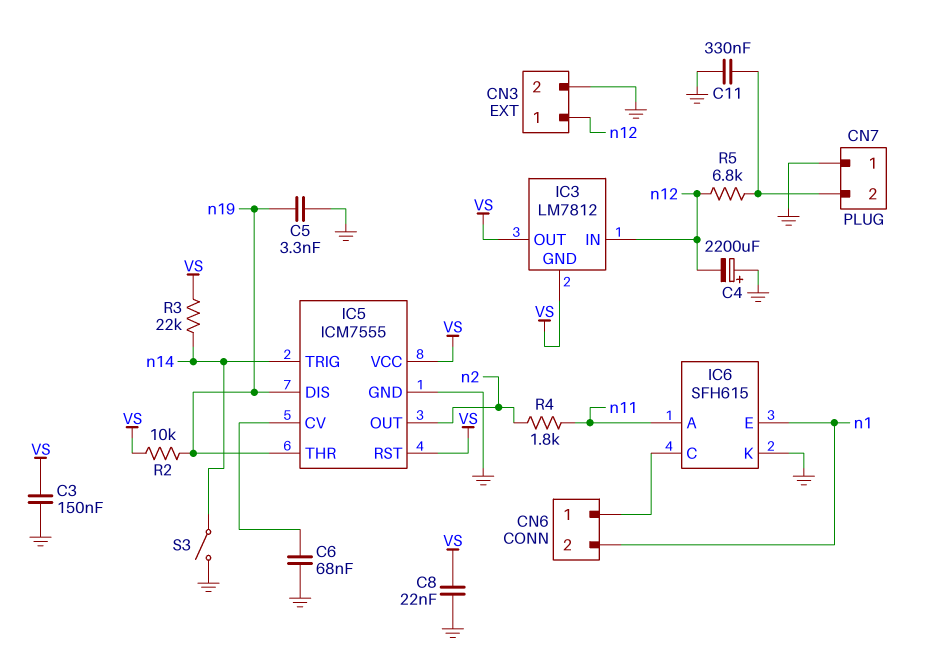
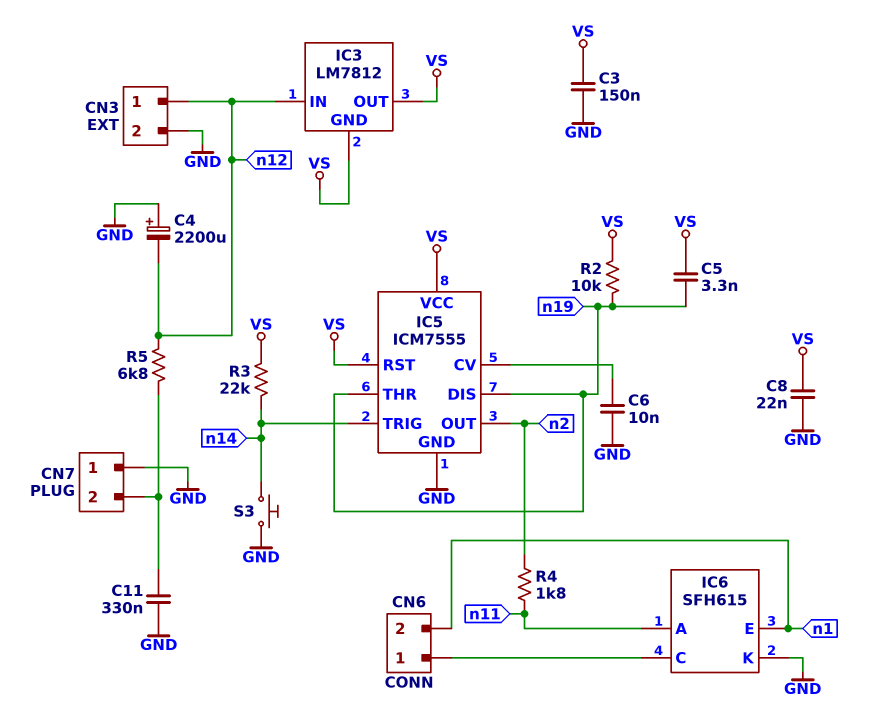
C5: 3.3nF (GND, n19) -> 3.3nF (VS, n19)
C6: 68nF (GND, IC5/CV) -> 10nF (GND, IC5/CV)
S3: switch (GND, n14) -> button (GND, n14)

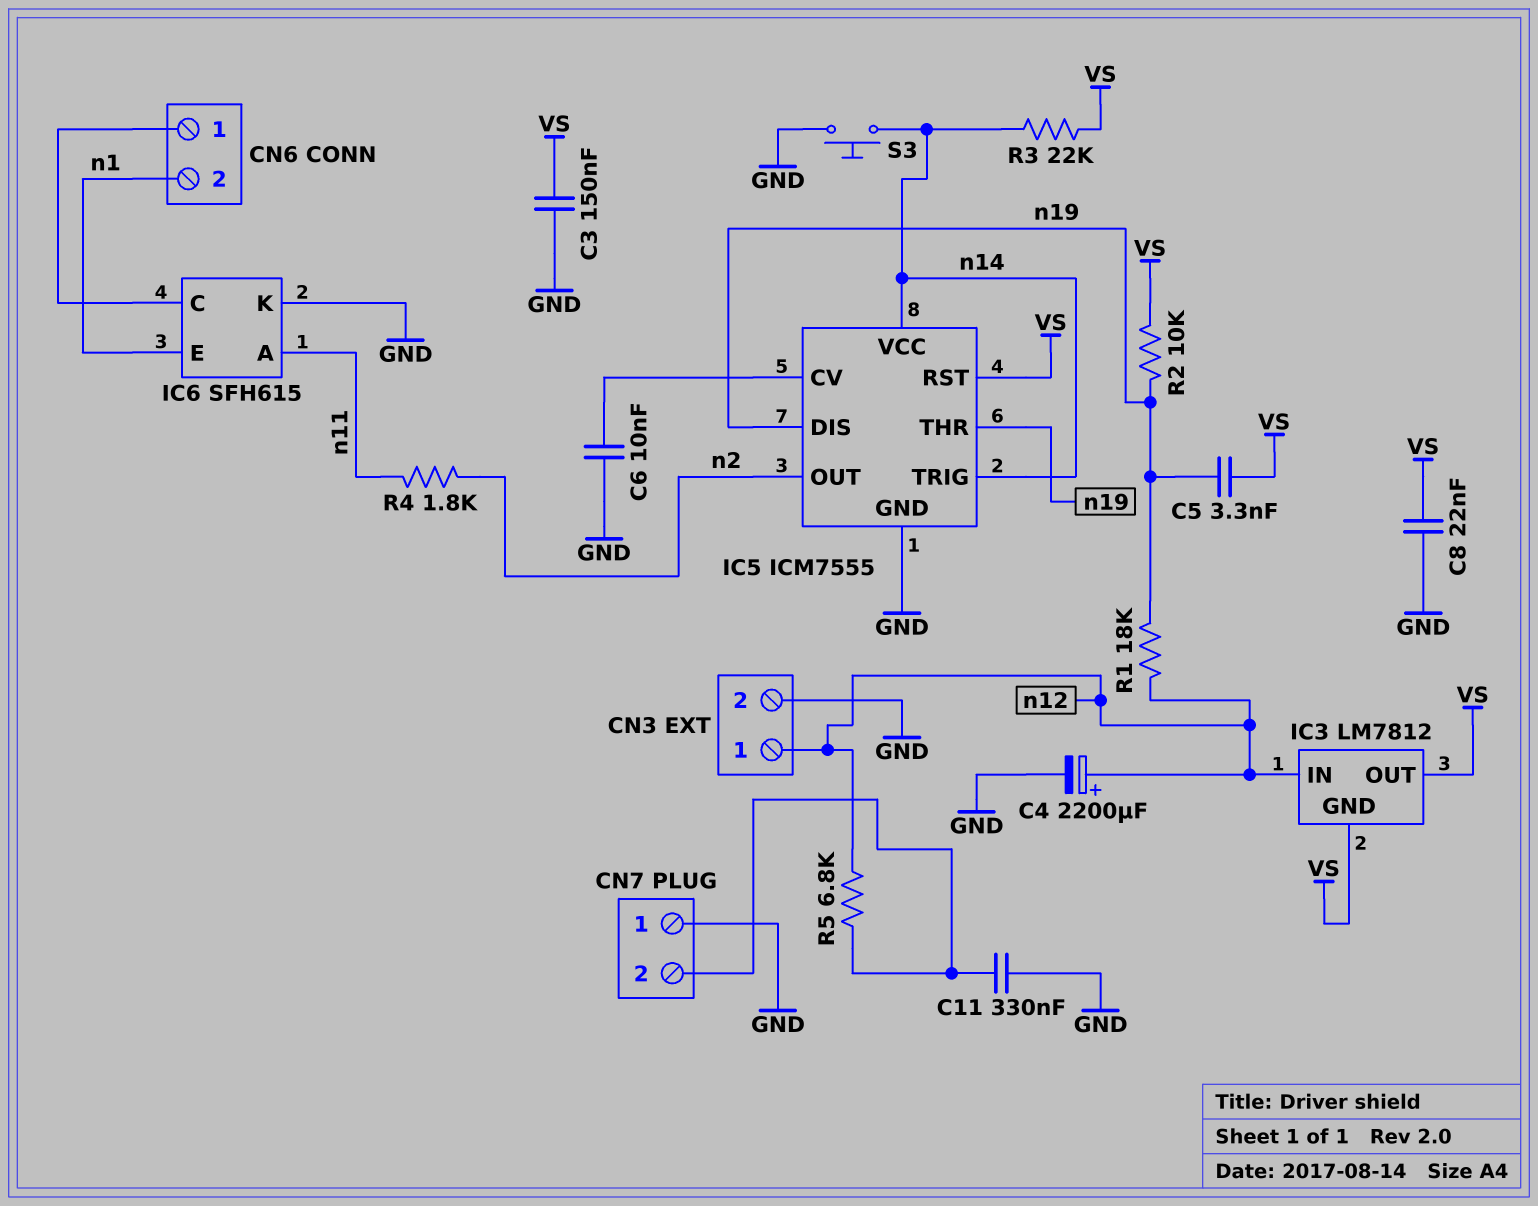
C4: 2200uF (plus GND, minus n12) -> 2200uF (plus n12, minus GND)
IC5 pin VCC: VS -> n14
R1: none -> 18k (n12, n19)

